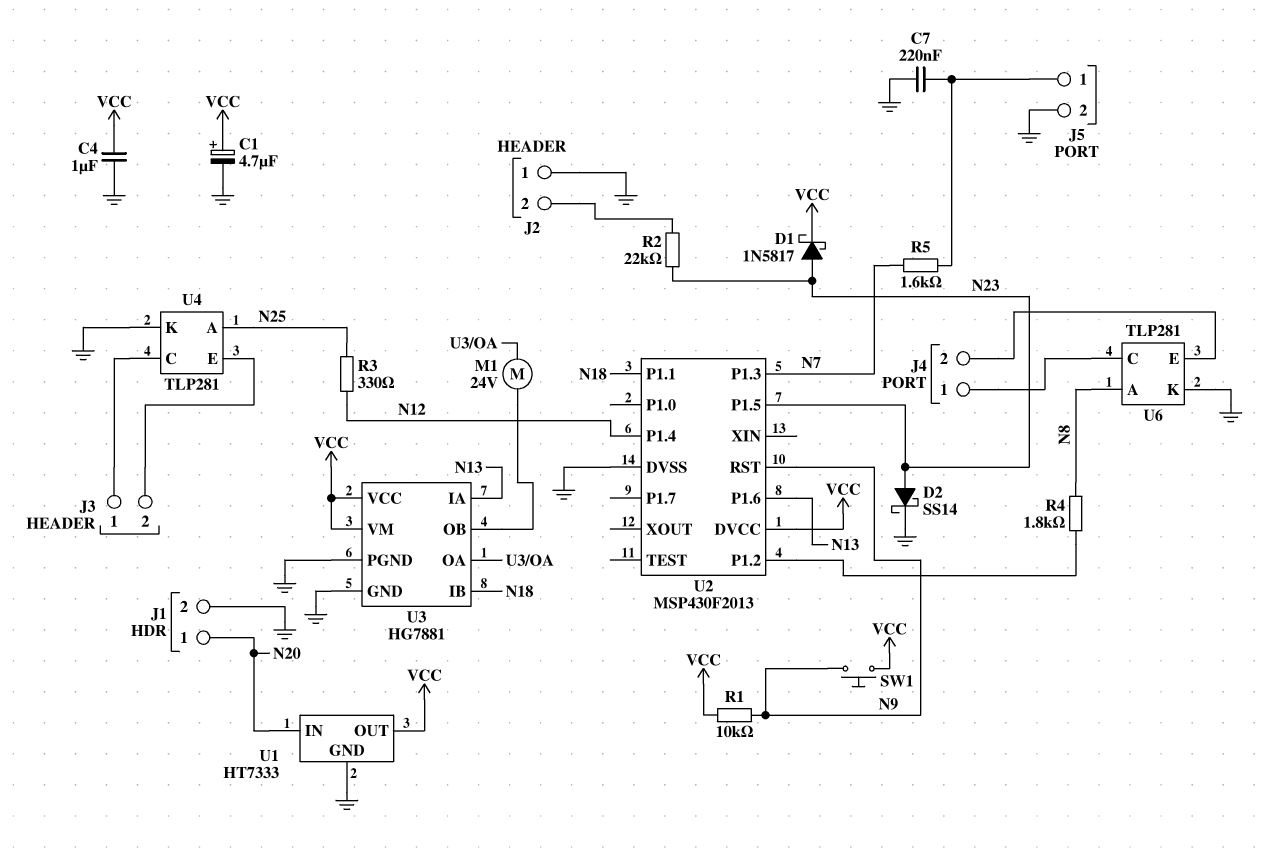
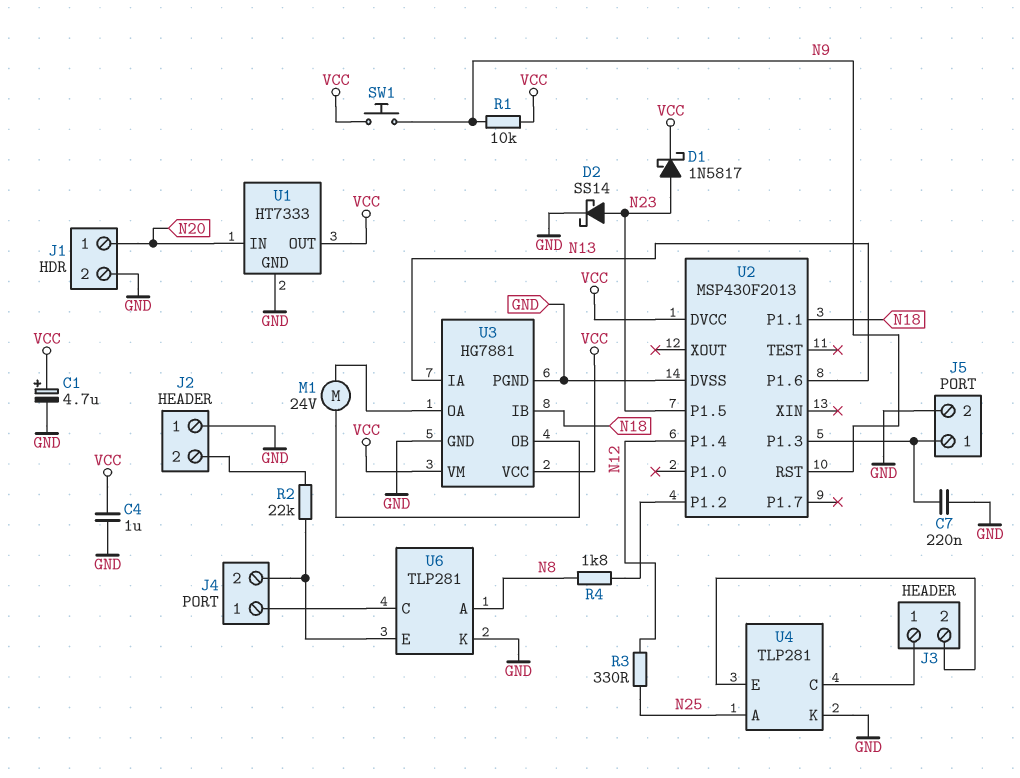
R2: 22k (J2/2, N23) -> 22k (J2/2, J4/2)
R5: 1.6k (J5/1, N7) -> none
U2 pin P1.3: N7 -> J5/1

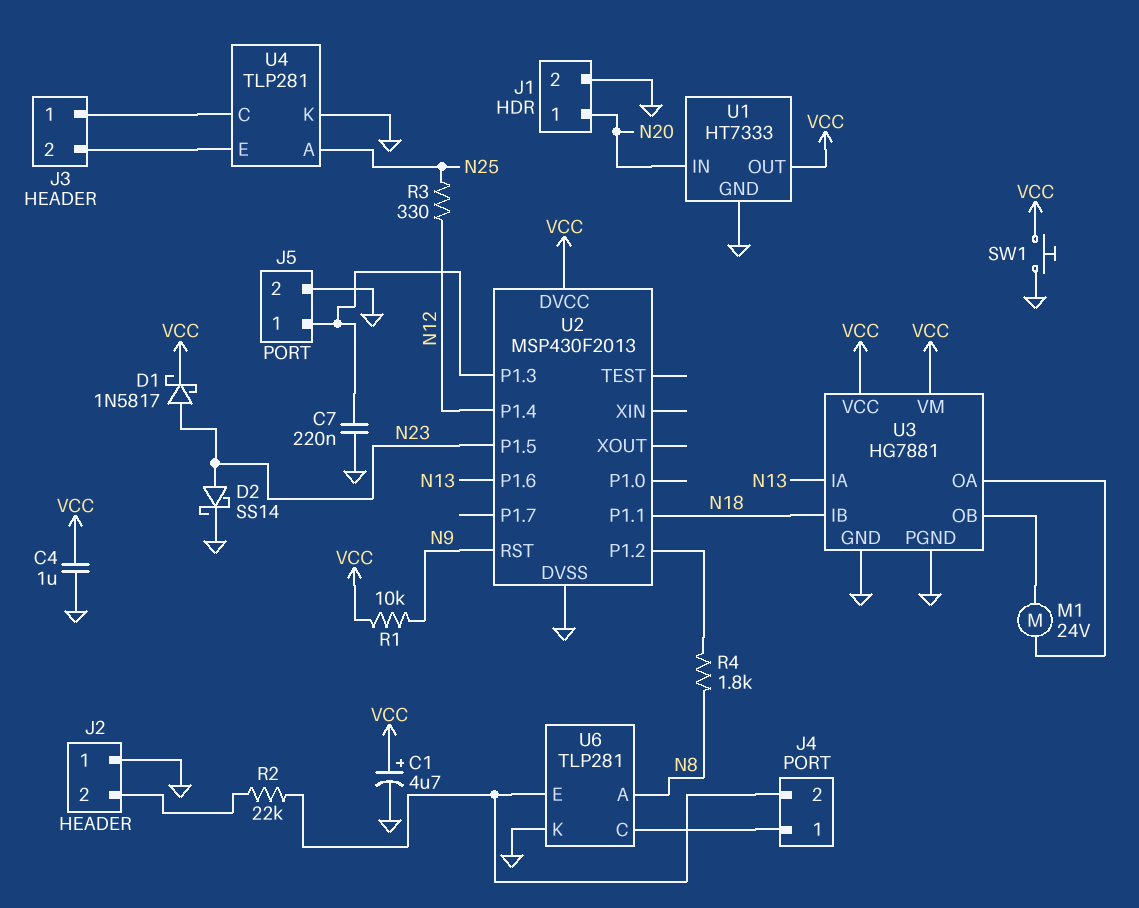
SW1: button (N9, VCC) -> button (GND, VCC)

